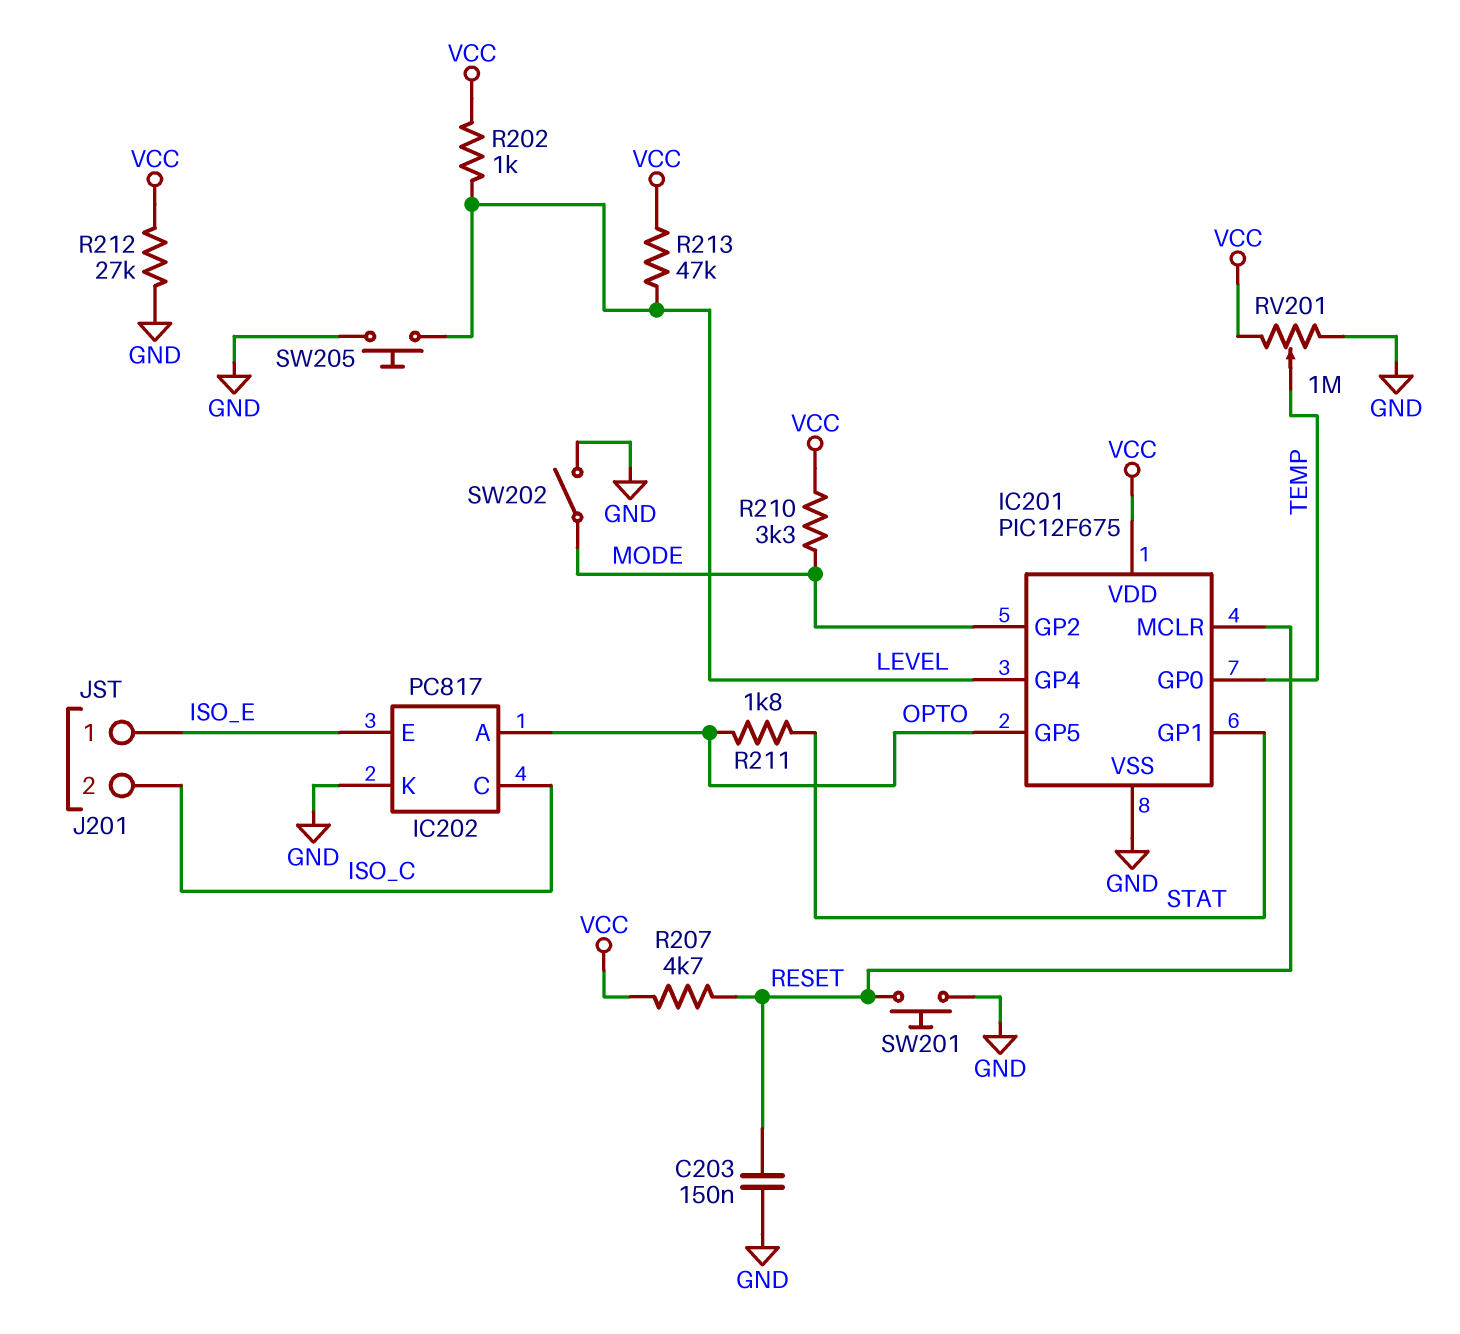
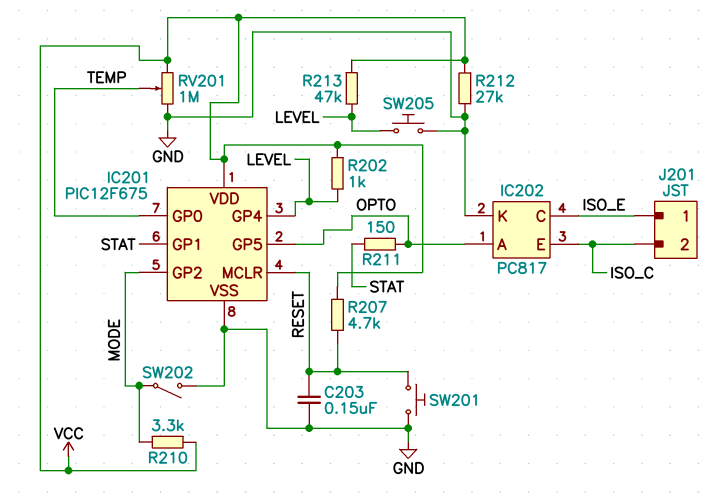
IC202 pin C: ISO_C -> ISO_E
IC202 pin E: ISO_E -> ISO_C
R211: 1.8k (OPTO, STAT) -> 150 (OPTO, STAT)

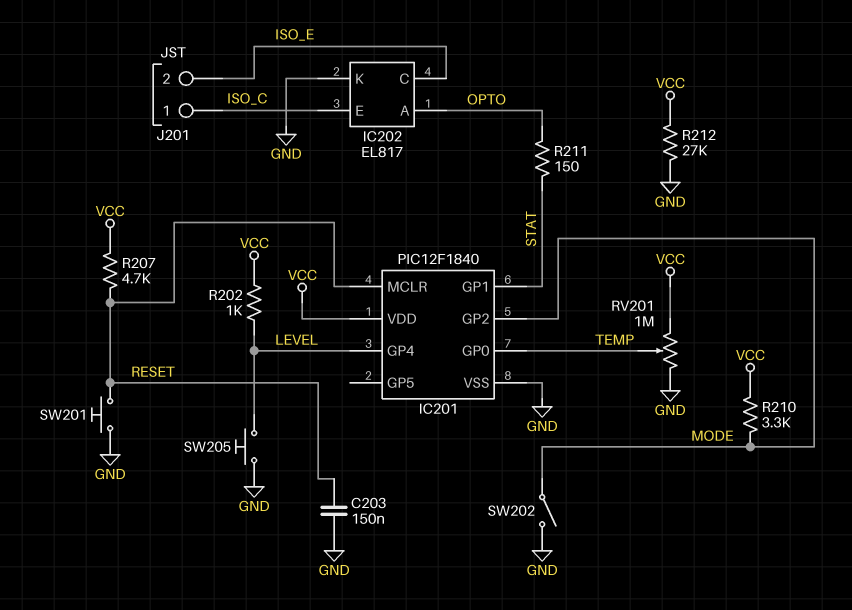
IC201: PIC12F675 -> PIC12F1840
IC201 pin GP5: OPTO -> none
IC202: PC817 -> EL817
J201 pin 1: ISO_E -> ISO_C
J201 pin 2: ISO_C -> ISO_E
R213: 47k (LEVEL, VCC) -> none

